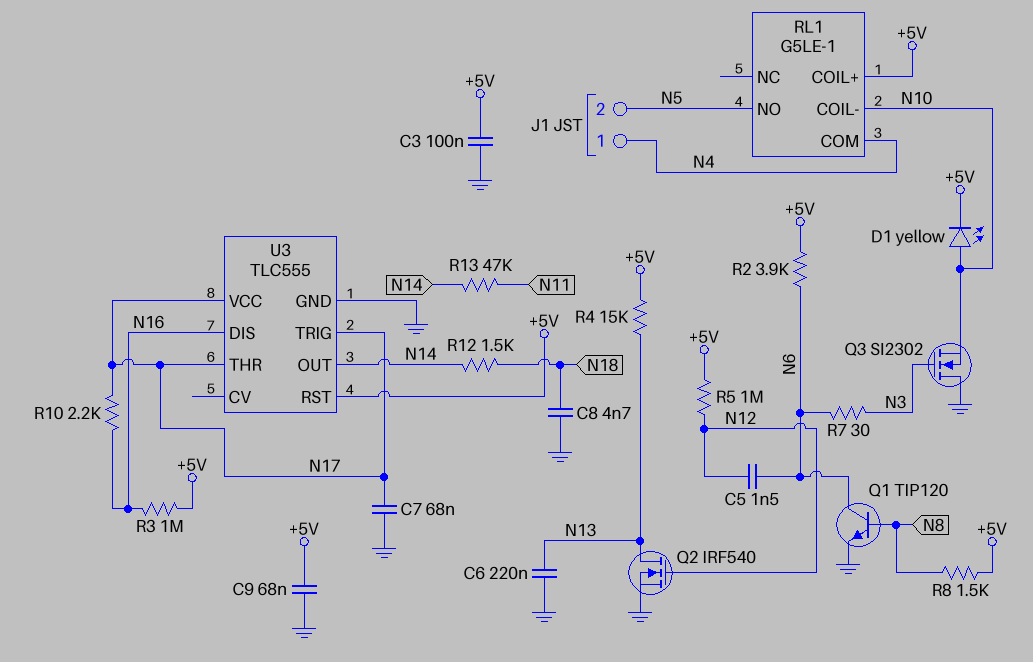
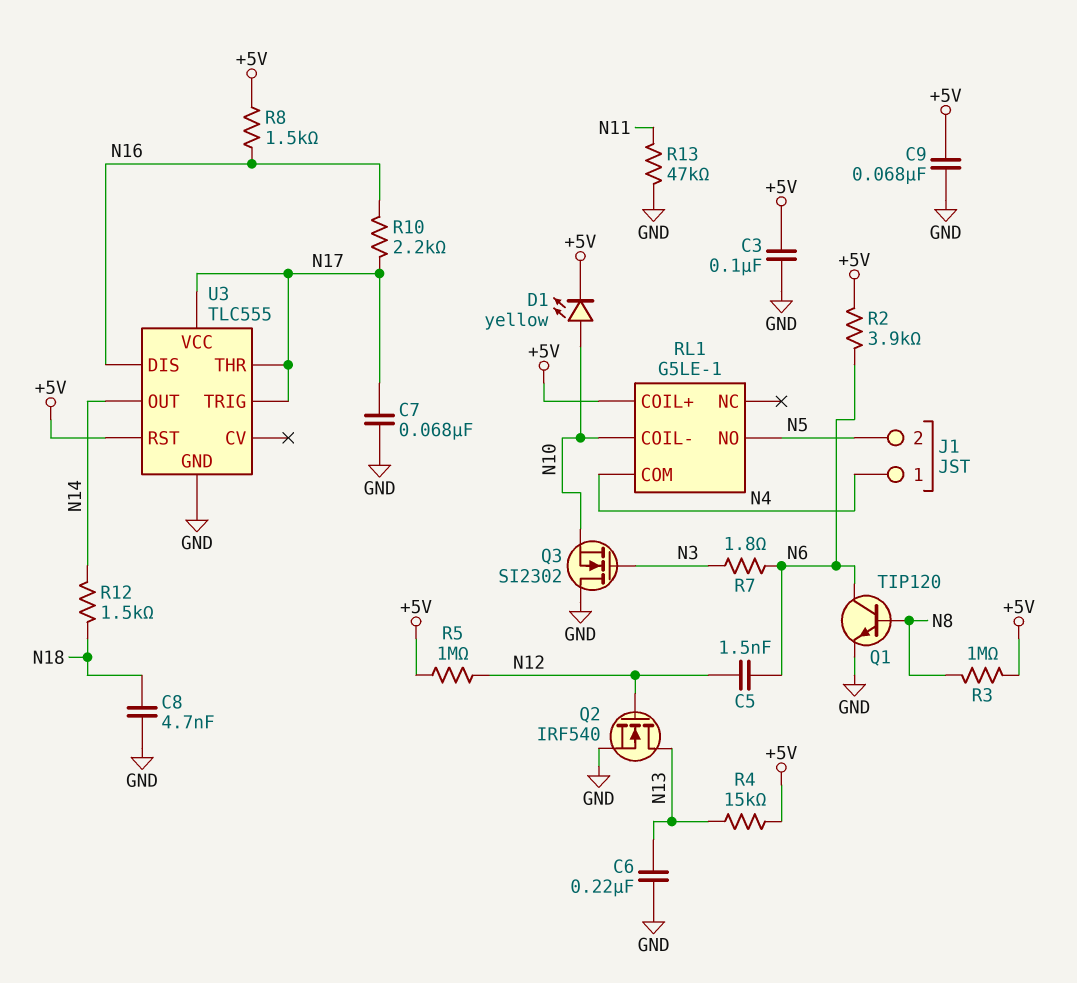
R3: 1M (+5V, N16) -> 1M (+5V, N8)
R7: 30 (N3, N6) -> 1.8 (N3, N6)
R8: 1.5k (+5V, N8) -> 1.5k (+5V, N16)
R13: 47k (N11, N14) -> 47k (GND, N11)

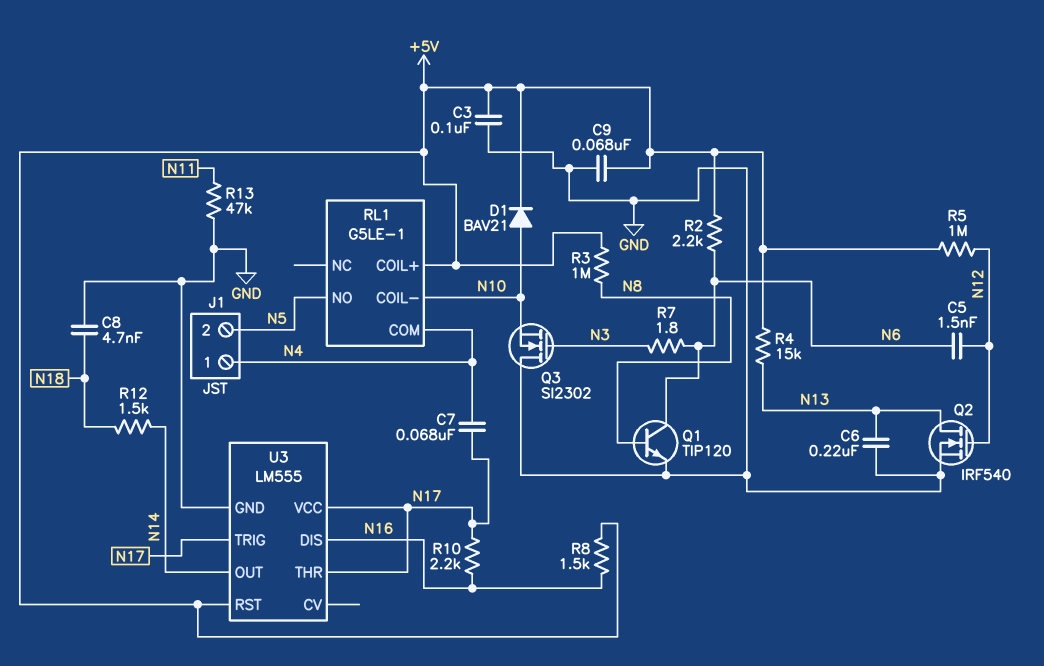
C7: 68nF (GND, N17) -> 68nF (N4, N17)
D1: LED yellow (A N10, K +5V) -> diode BAV21 (A N10, K +5V)
R2: 3.9k (+5V, N6) -> 2.2k (+5V, N6)
U3: TLC555 -> LM555

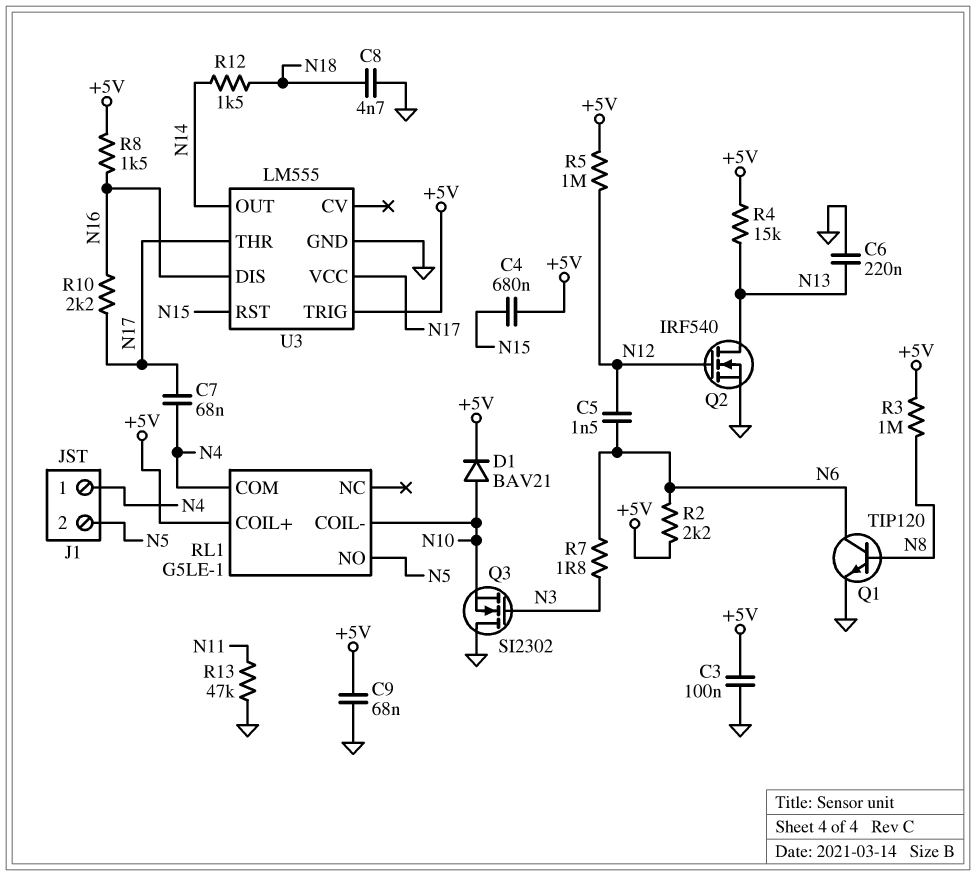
C4: none -> 680nF (+5V, N15)
U3 pin RST: +5V -> N15
U3 pin TRIG: N17 -> +5V

